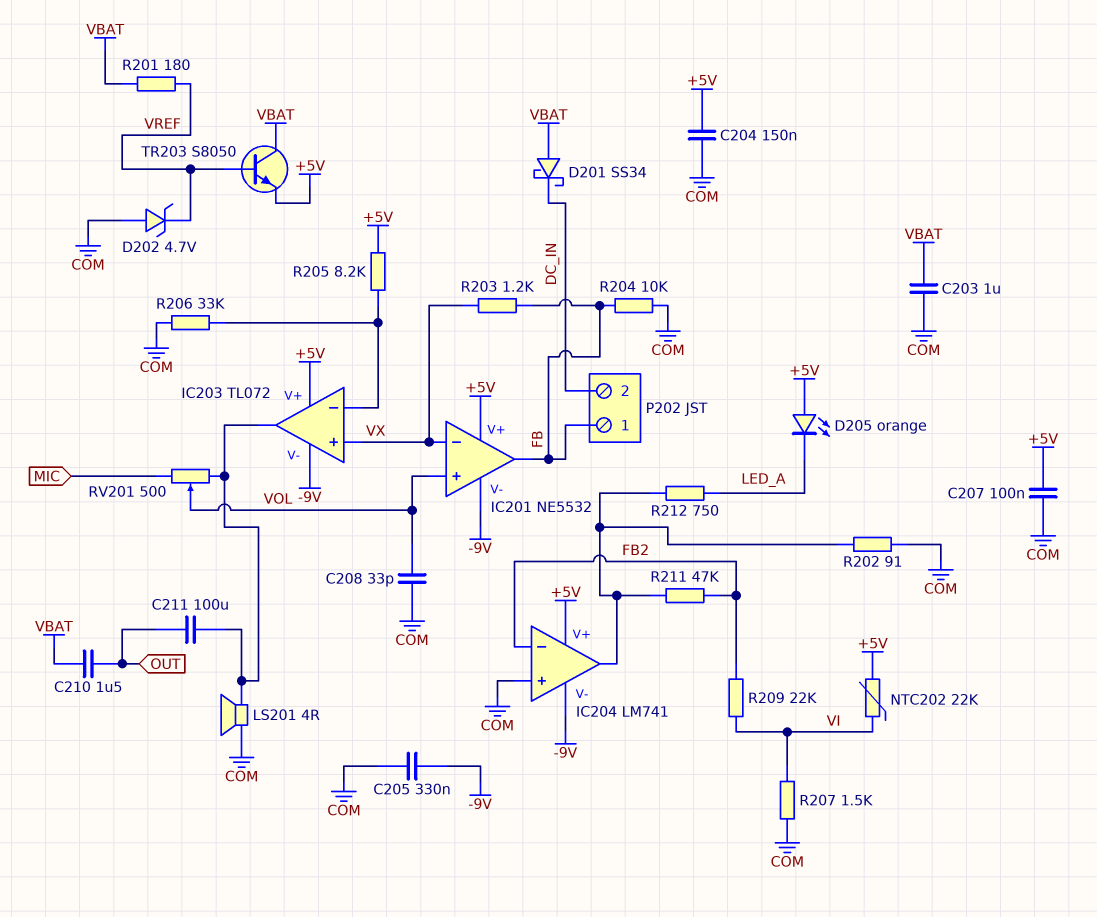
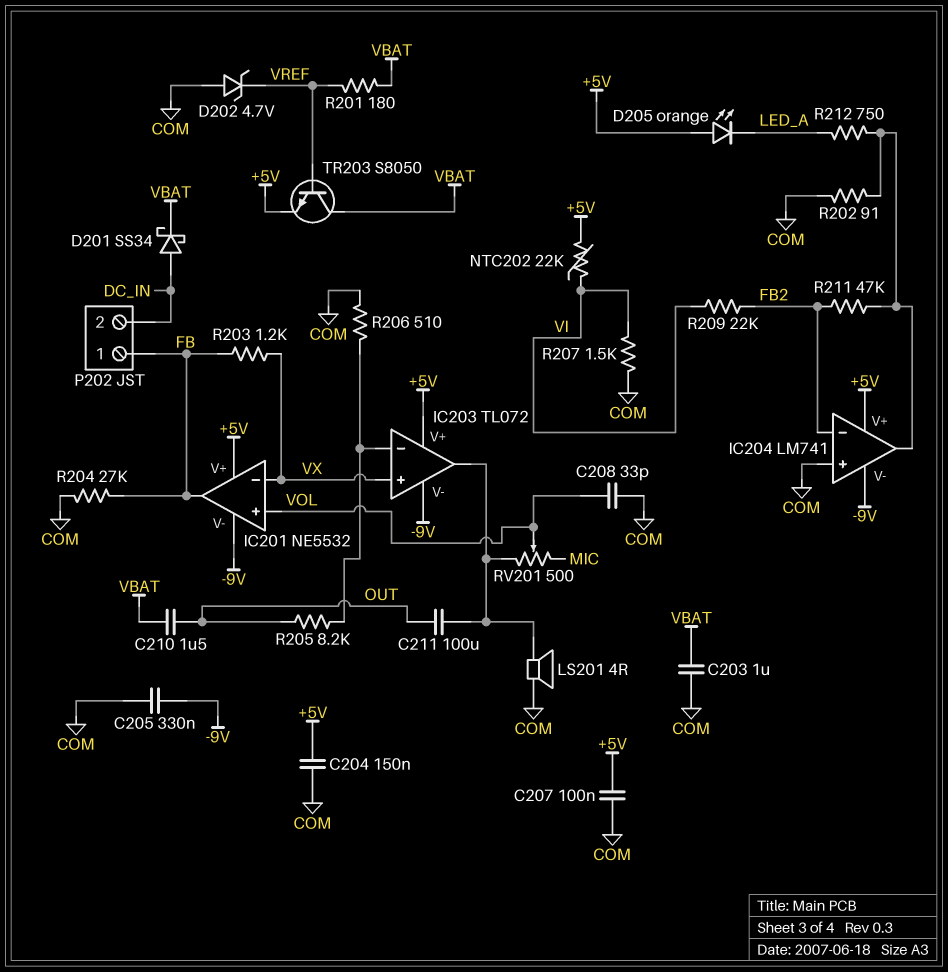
D201: schottky SS34 (A VBAT, K DC_IN) -> schottky SS34 (A DC_IN, K VBAT)
R204: 10k (COM, FB) -> 27k (COM, FB)
R205: 8.2k (+5V, IC203/in-) -> 8.2k (IC203/in-, OUT)
R206: 33k (COM, IC203/in-) -> 510 (COM, IC203/in-)

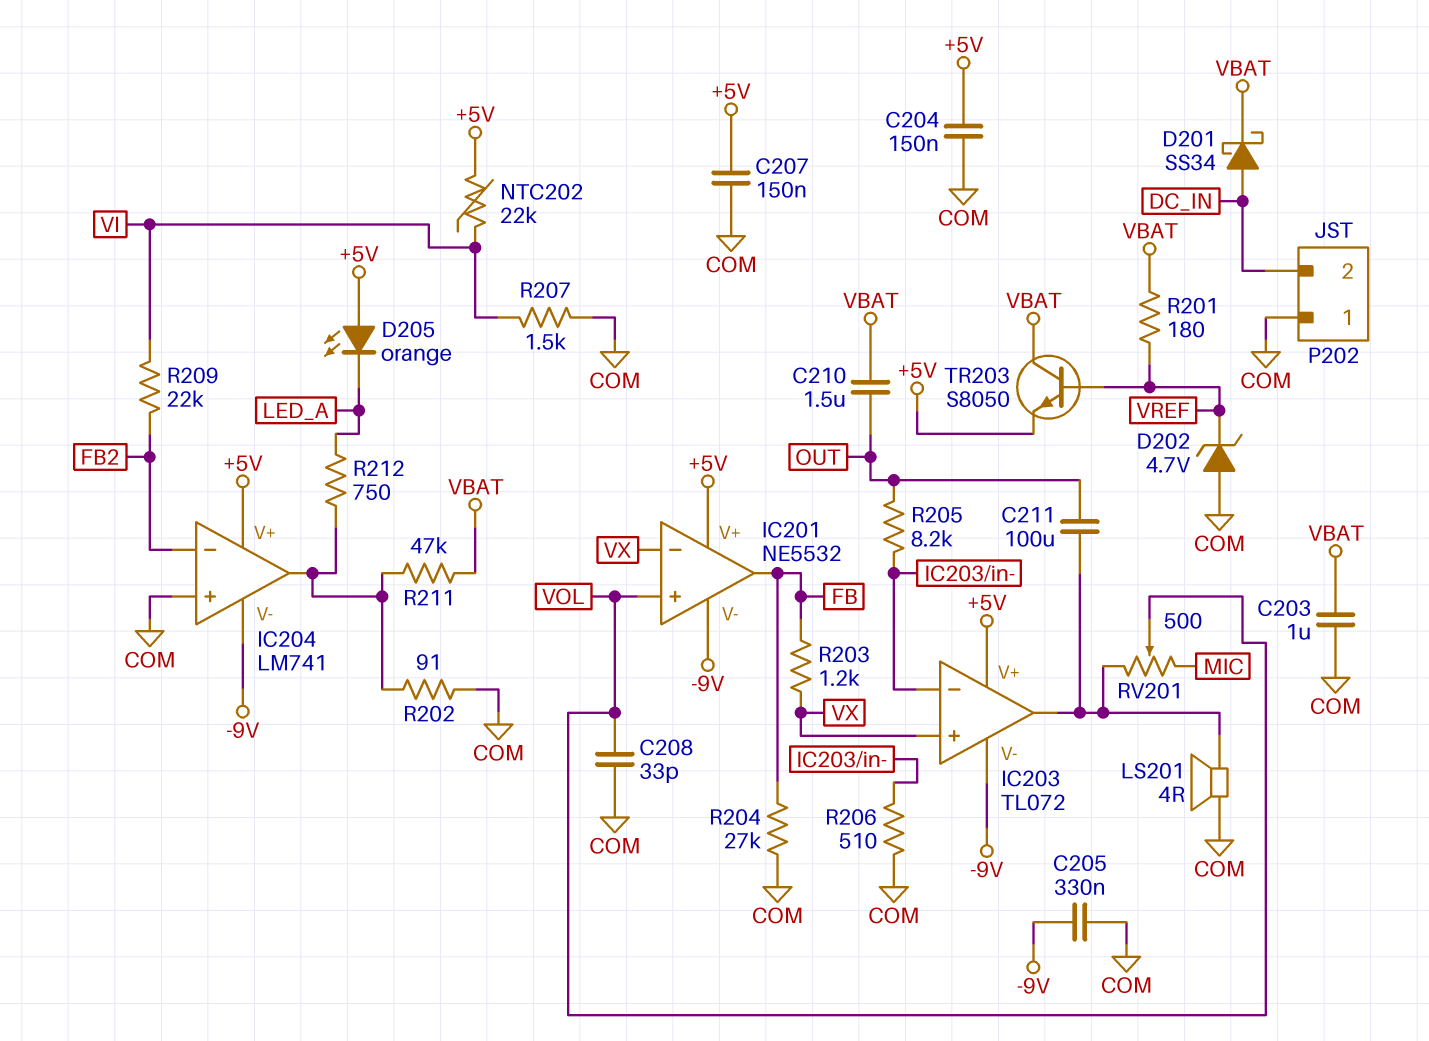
C207: 100nF (+5V, COM) -> 150nF (+5V, COM)
P202 pin 1: FB -> COM
R211: 47k (FB2, IC204/out) -> 47k (IC204/out, VBAT)

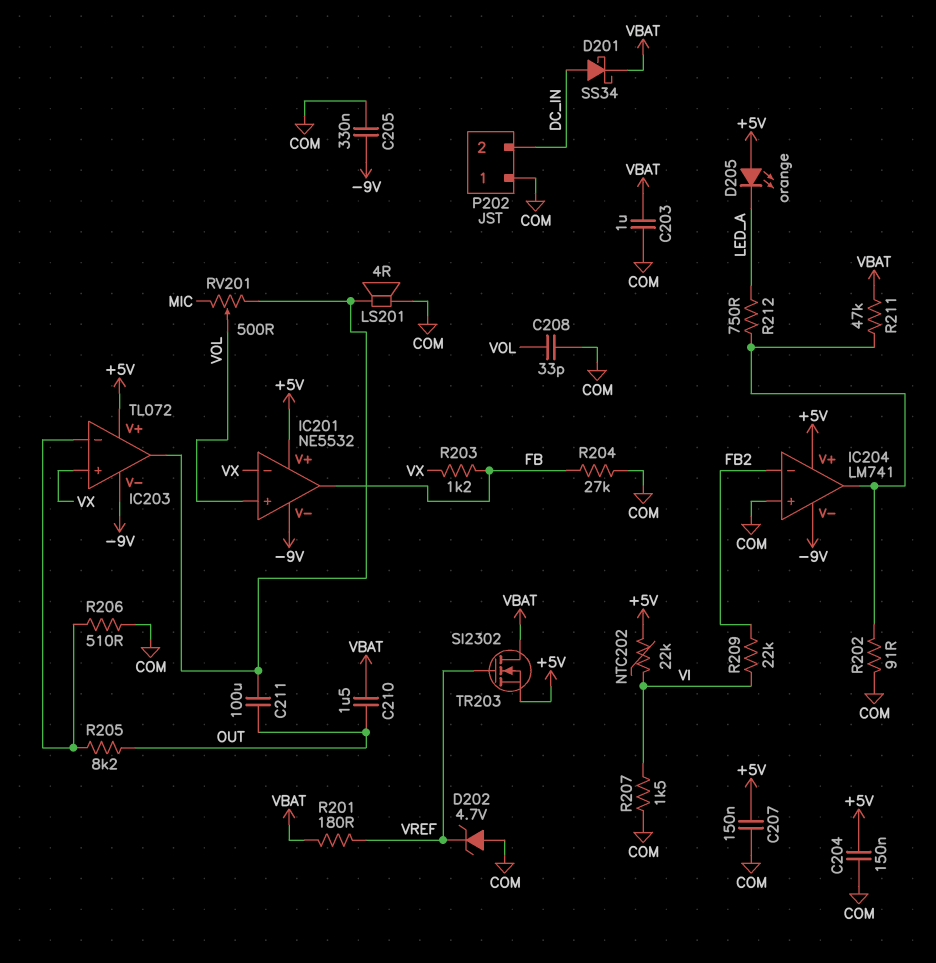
TR203: NPN S8050 (B VREF, C VBAT, E +5V) -> NMOS SI2302 (G VREF, D VBAT, S +5V)

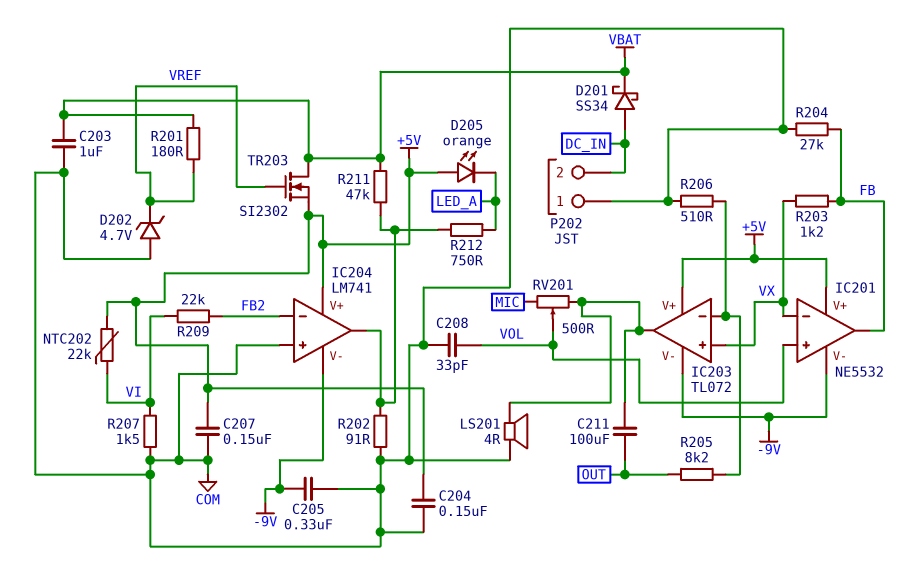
C210: 1.5uF (OUT, VBAT) -> none

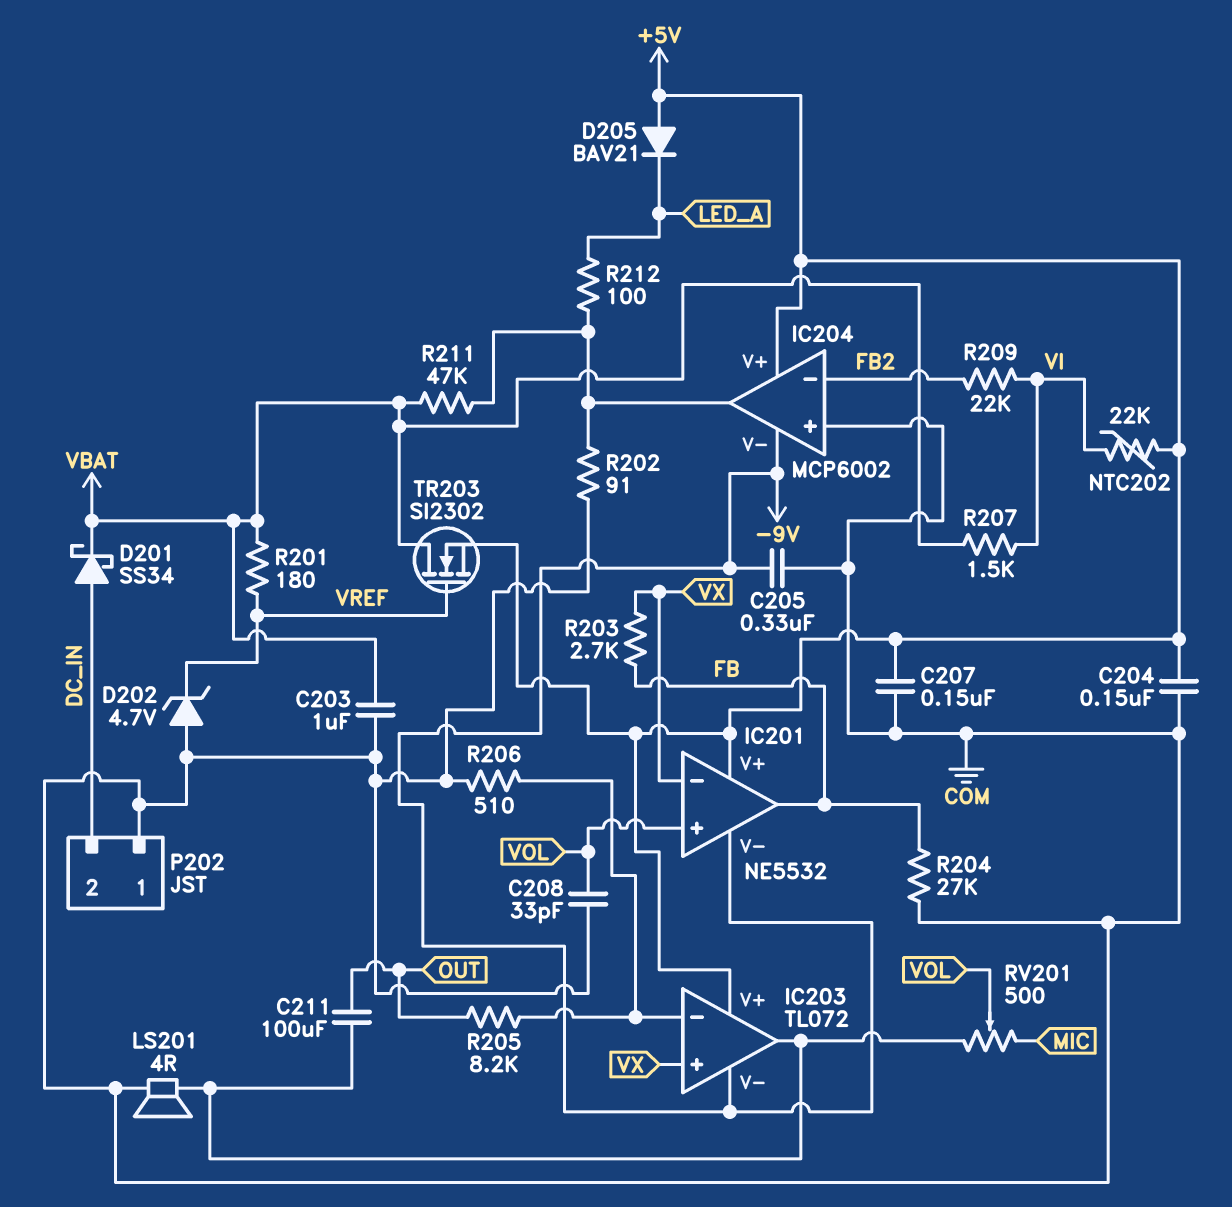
D205: LED orange (A +5V, K LED_A) -> diode BAV21 (A +5V, K LED_A)
IC204: LM741 -> MCP6002
R203: 1.2k (FB, VX) -> 2.7k (FB, VX)
R207: 1.5k (COM, VI) -> 1.5k (VBAT, VI)
R212: 750 (IC204/out, LED_A) -> 100 (IC204/out, LED_A)

